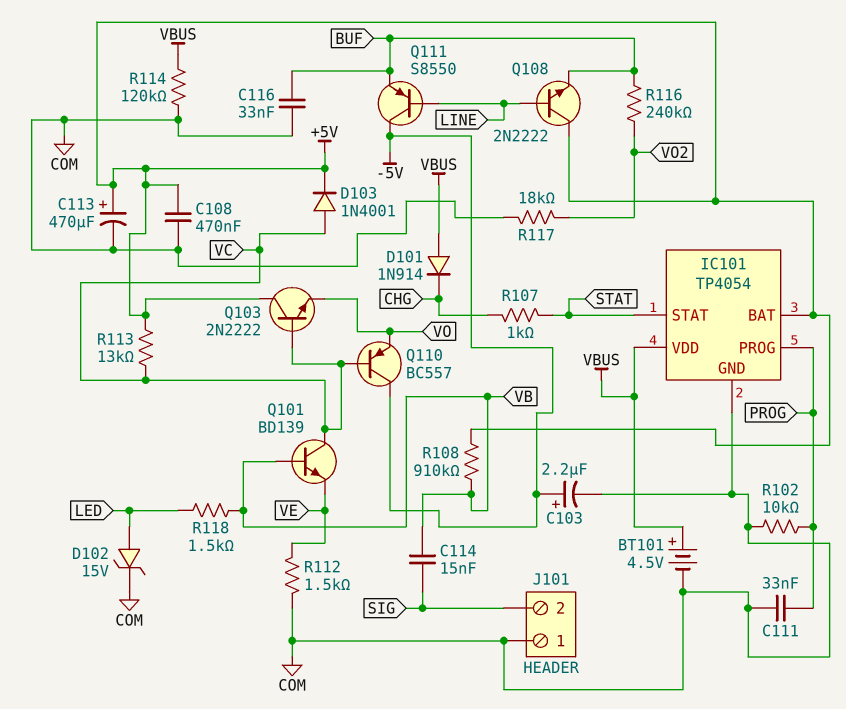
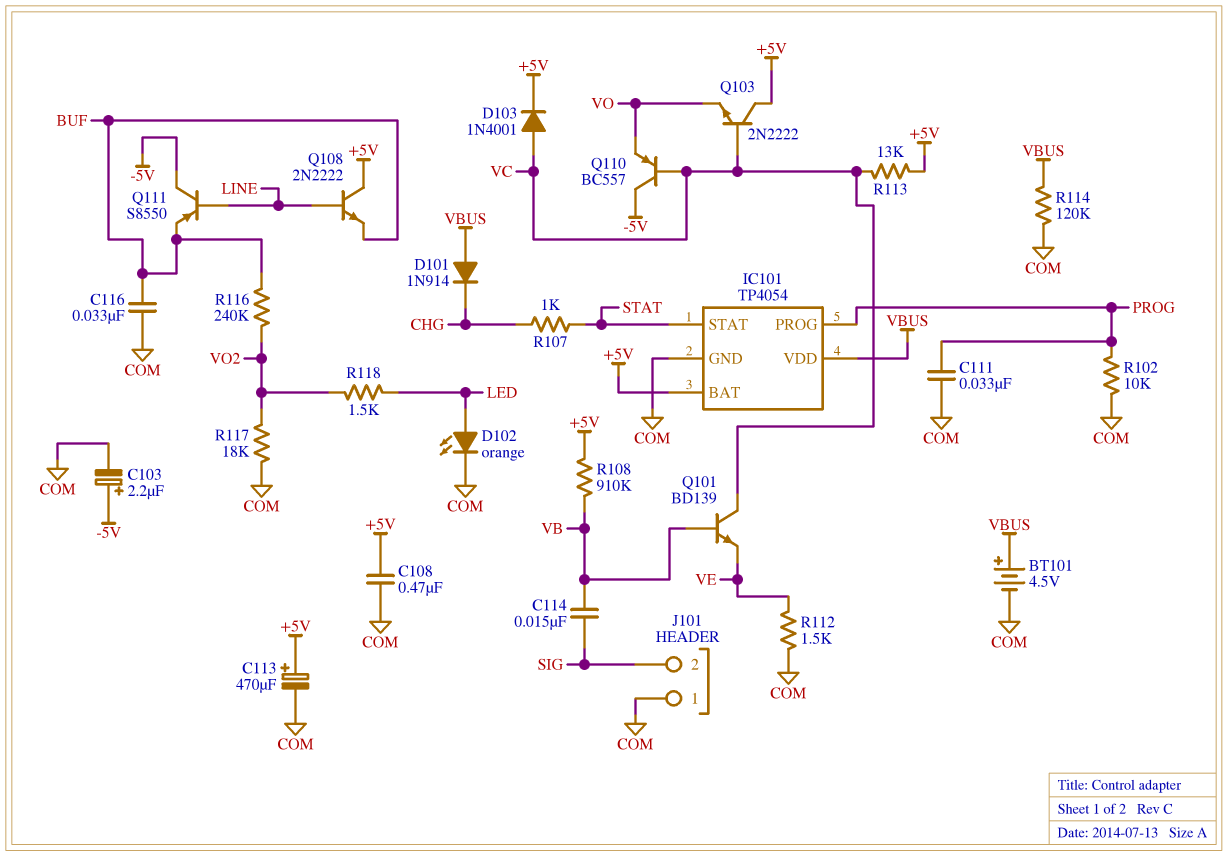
D102: zener 15V (A LED, K COM) -> LED orange (A LED, K COM)
R118: 1.5k (LED, VB) -> 1.5k (LED, VO2)

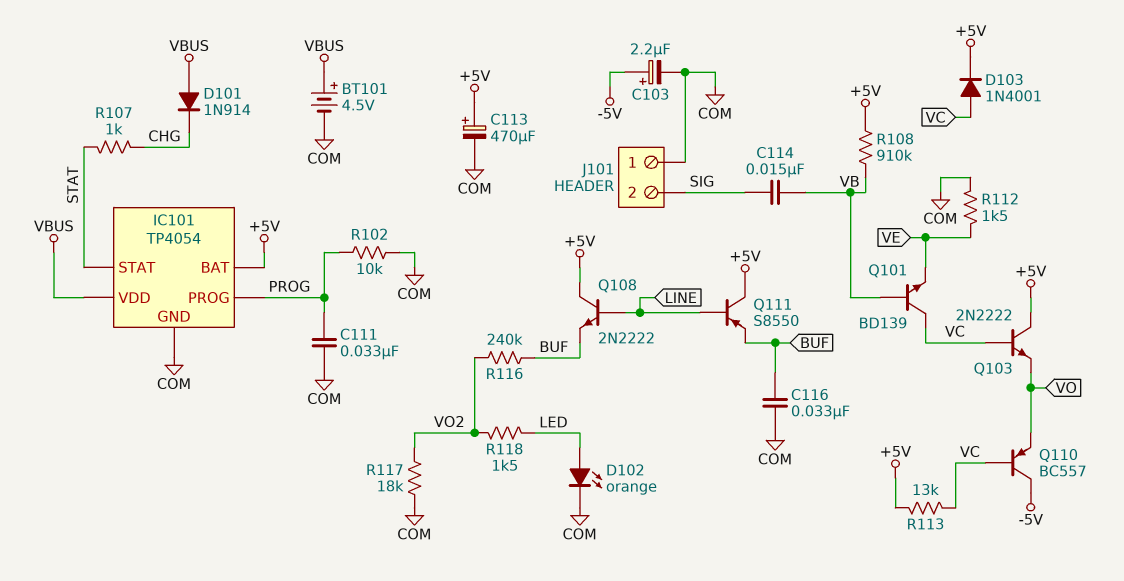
C108: 470nF (+5V, COM) -> none
Q111: PNP S8550 (B LINE, C -5V, E BUF) -> PNP S8550 (B LINE, C +5V, E BUF)
R114: 120k (COM, VBUS) -> none

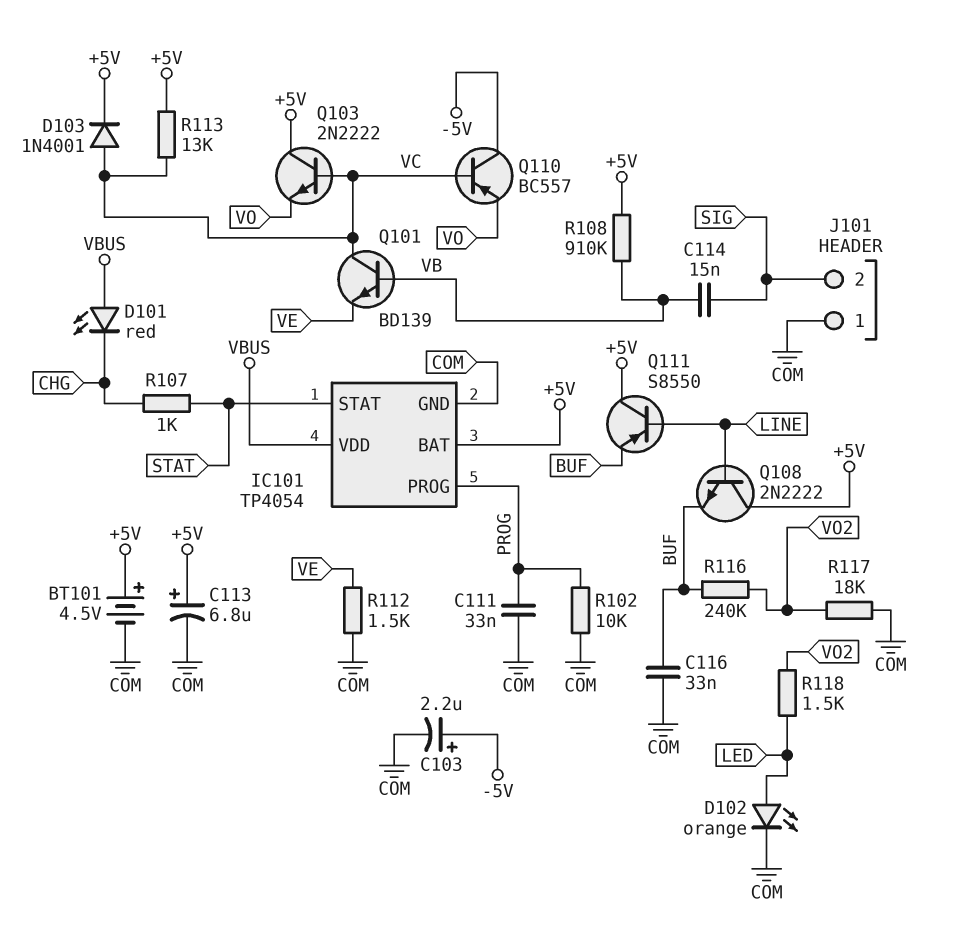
BT101: 4.5V (plus VBUS, minus COM) -> 4.5V (plus +5V, minus COM)
C113: 470uF (plus +5V, minus COM) -> 6.8uF (plus +5V, minus COM)
D101: diode 1N914 (A VBUS, K CHG) -> LED red (A VBUS, K CHG)

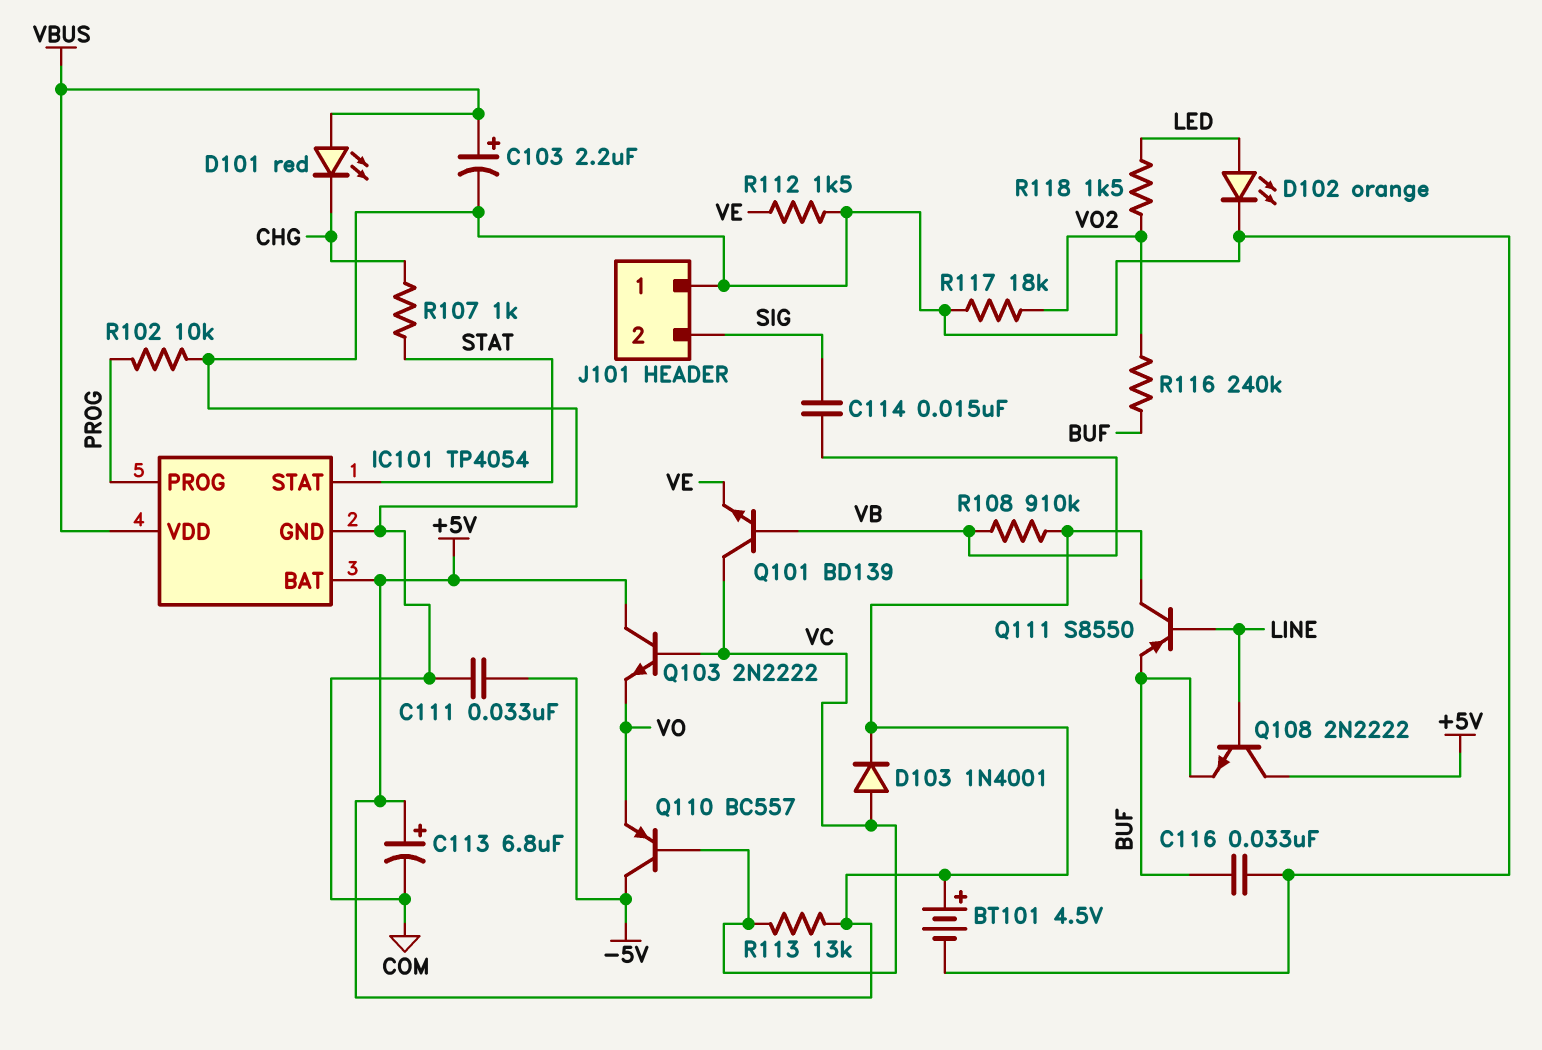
C103: 2.2uF (plus -5V, minus COM) -> 2.2uF (plus VBUS, minus COM)
C111: 33nF (COM, PROG) -> 33nF (-5V, COM)

